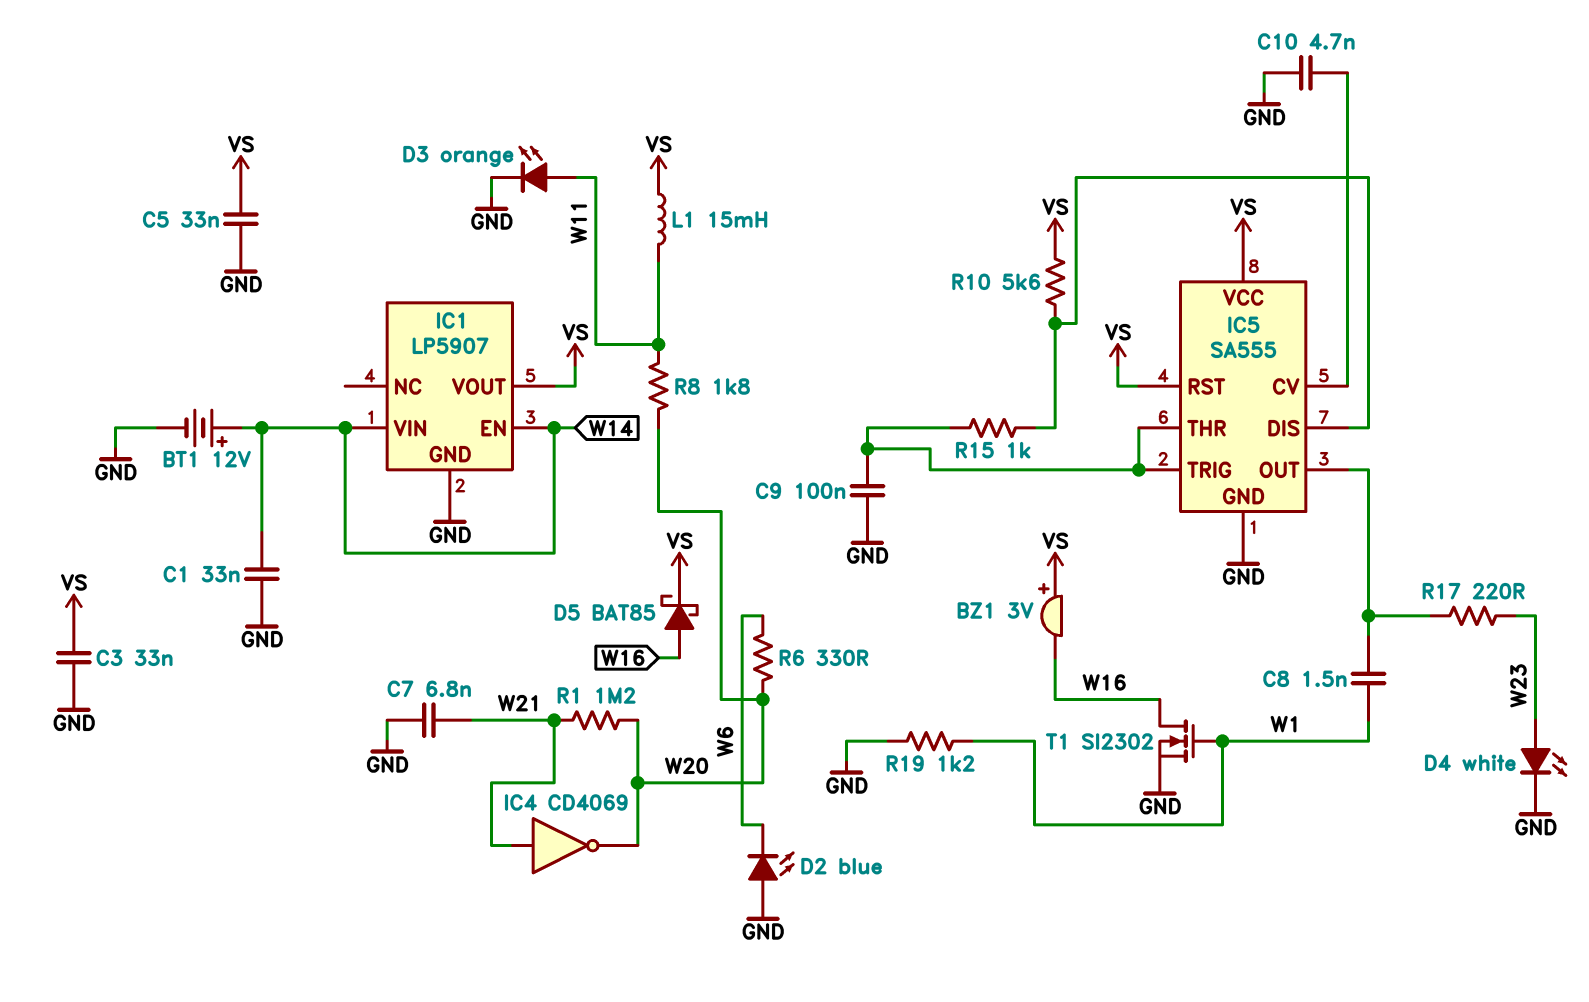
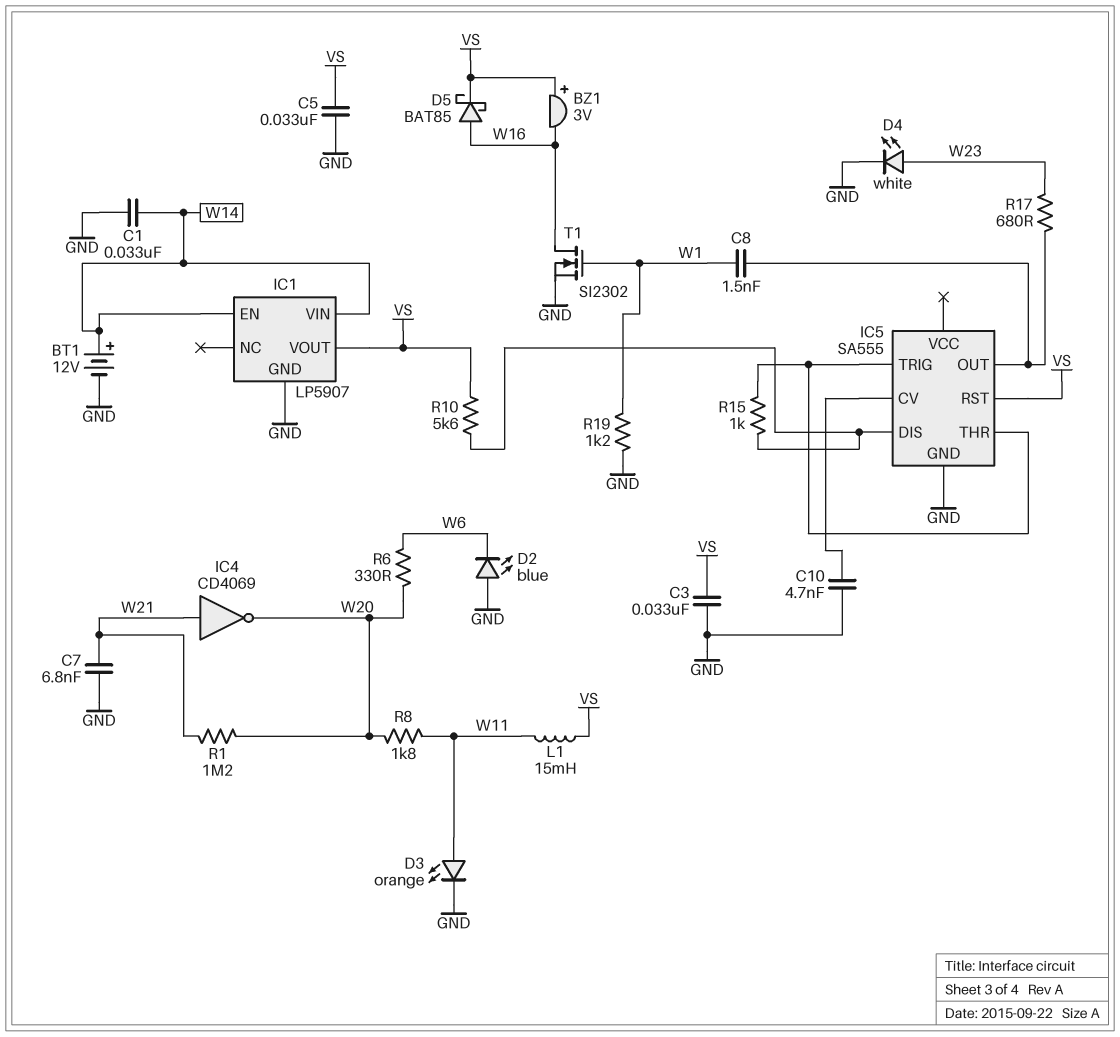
C9: 100nF (GND, IC5/THR) -> none
IC5 pin VCC: VS -> none
R17: 220 (IC5/OUT, W23) -> 680 (IC5/OUT, W23)

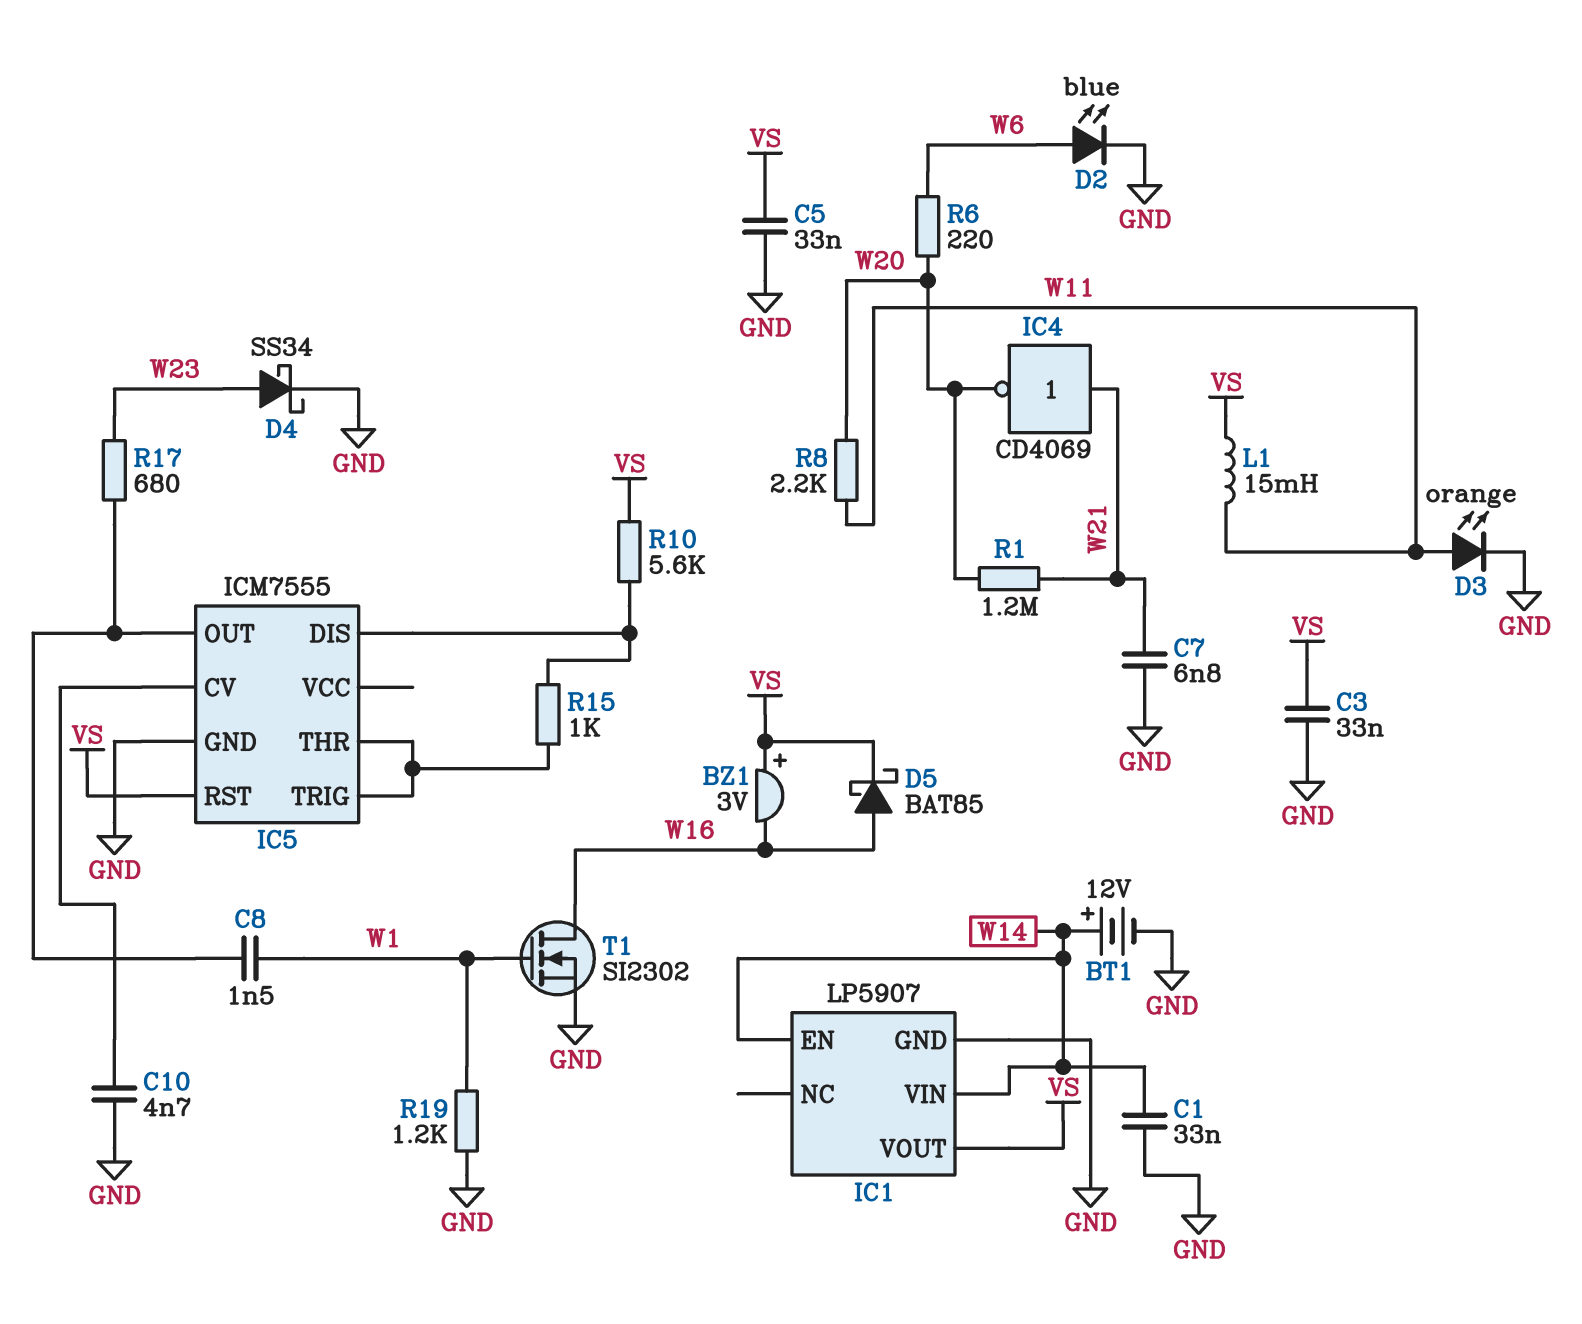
D2: LED blue (A GND, K W6) -> LED blue (A W6, K GND)
D4: LED white (A W23, K GND) -> schottky SS34 (A W23, K GND)
IC5: SA555 -> ICM7555
R6: 330 (W6, W20) -> 220 (W6, W20)
R8: 1.8k (W11, W20) -> 2.2k (W11, W20)

